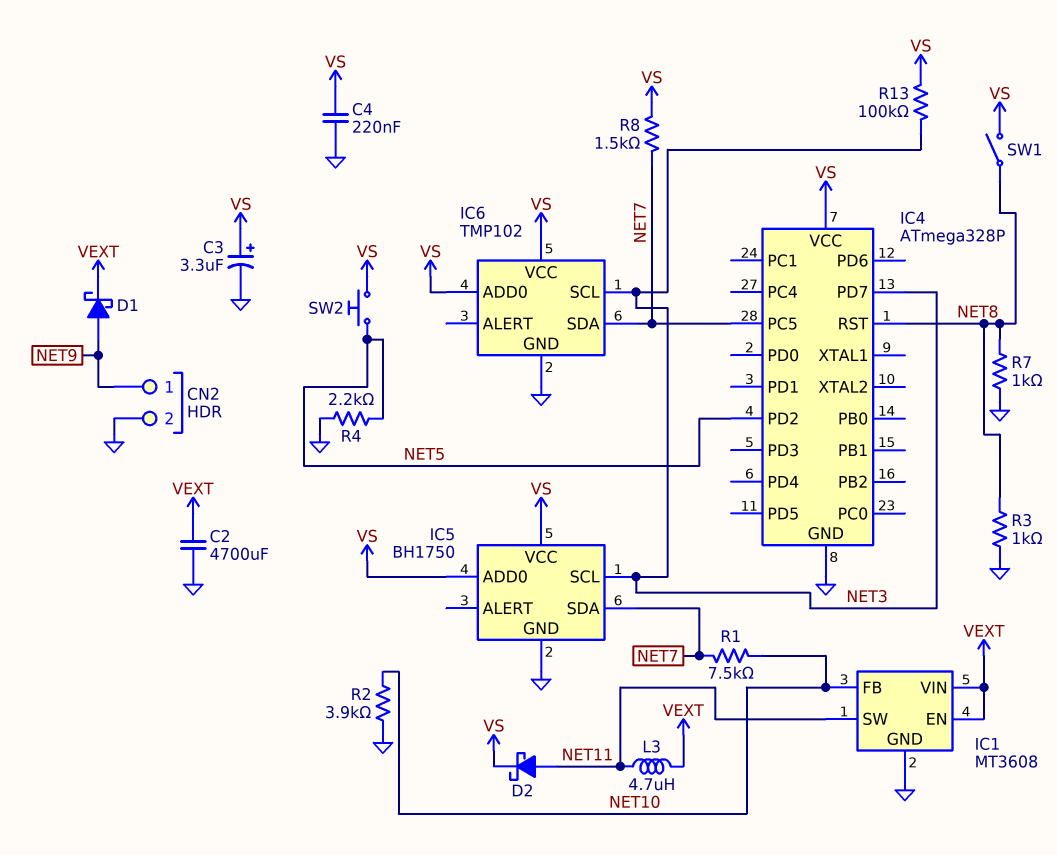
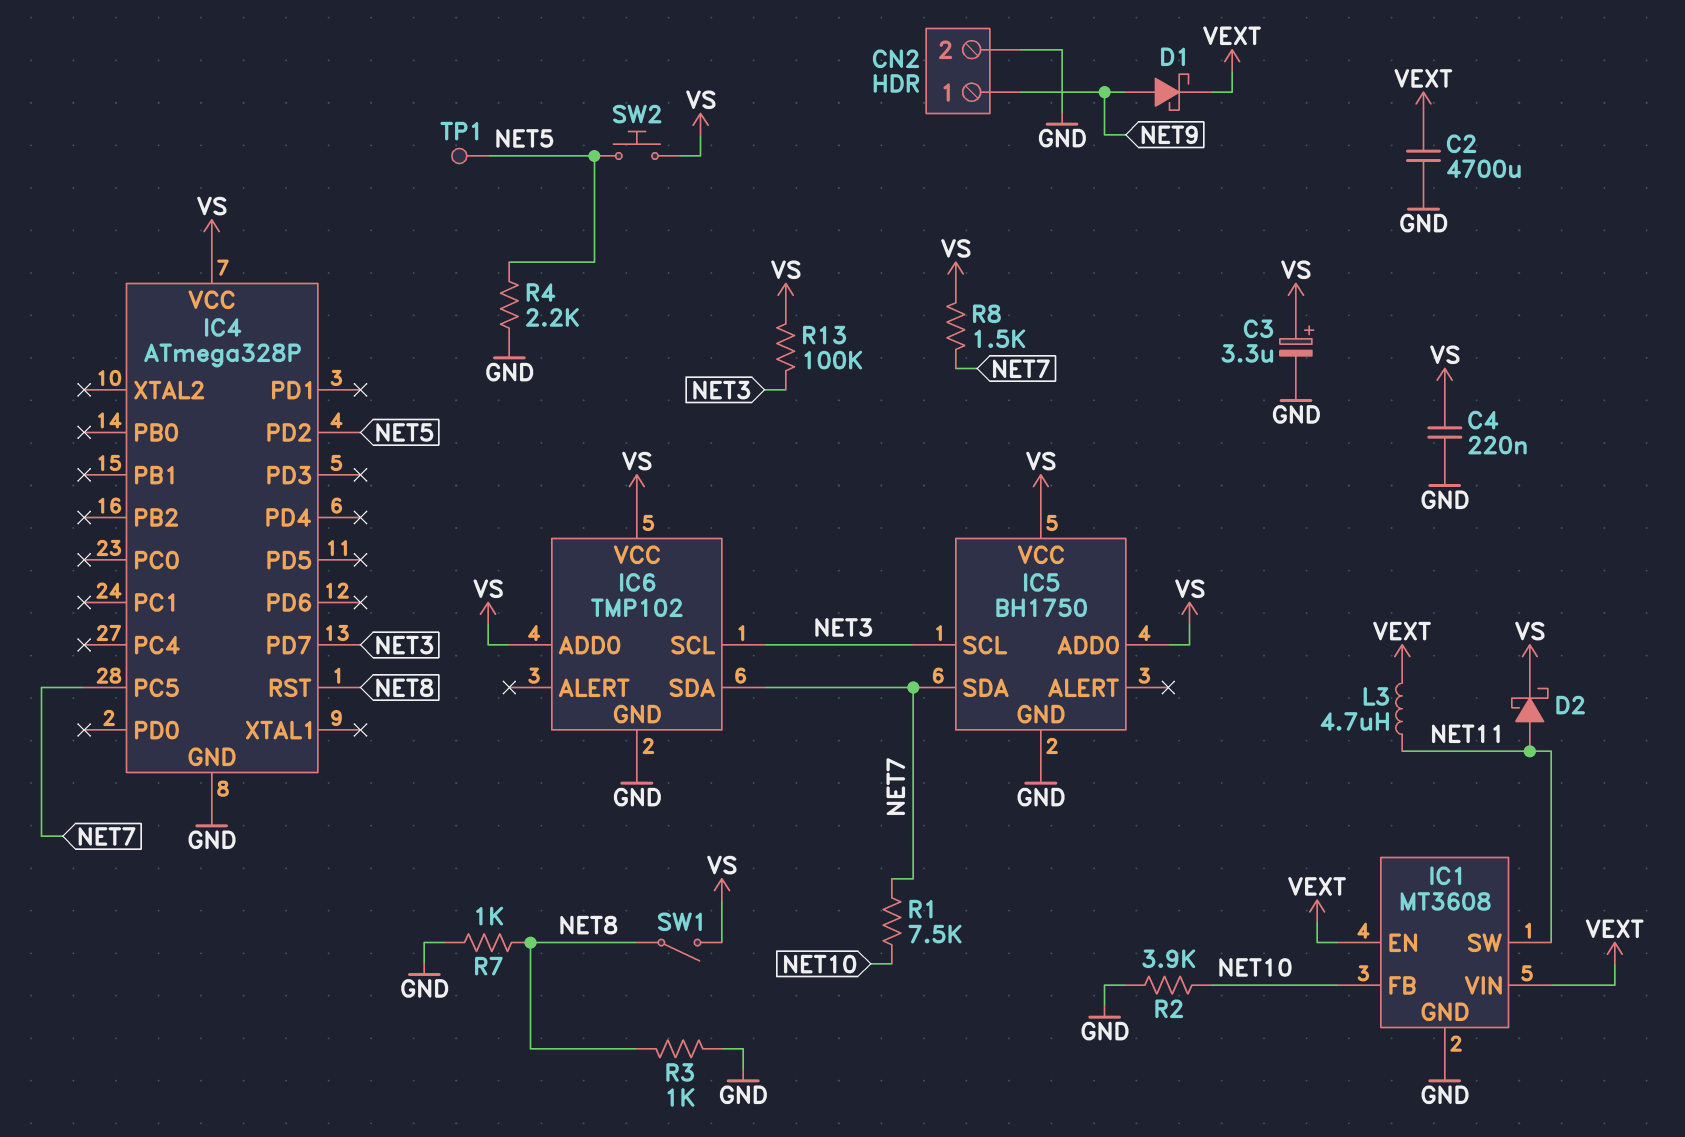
TP1: none -> test point (NET5)

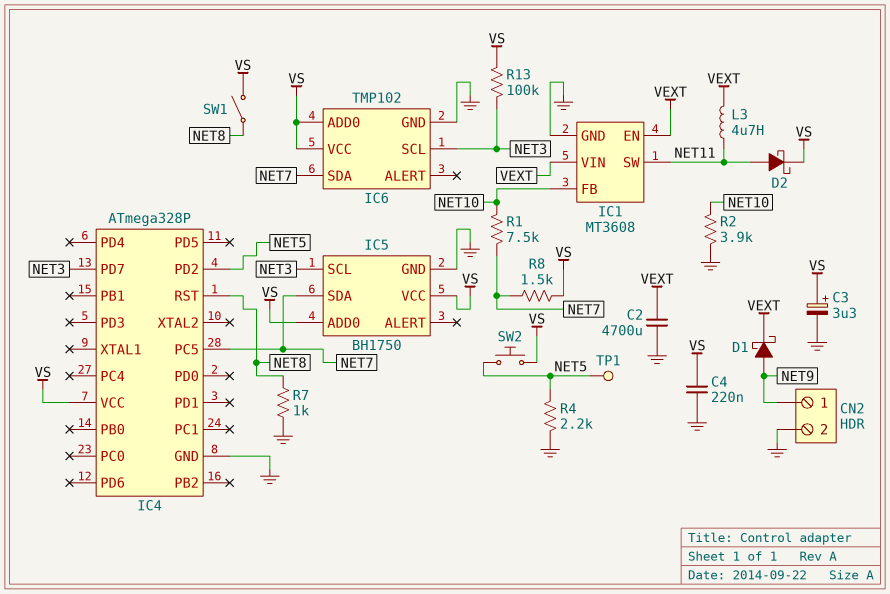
R3: 1k (GND, NET8) -> none

